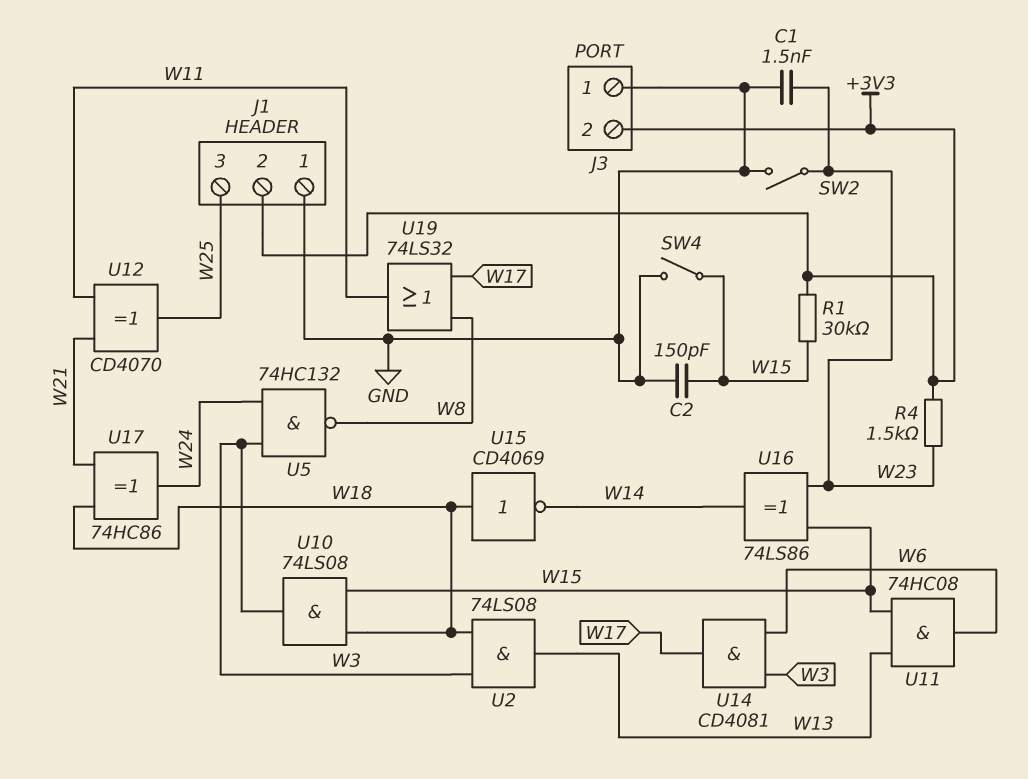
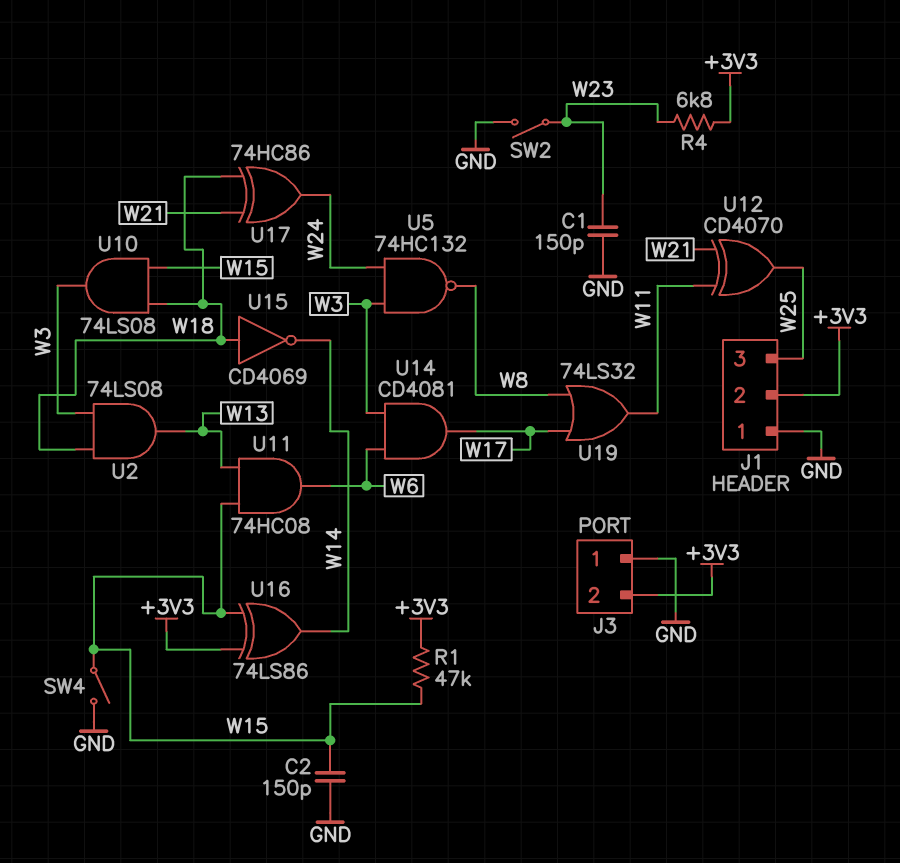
C1: 1.5nF (GND, W23) -> 150pF (GND, W23)
R1: 30k (+3V3, W15) -> 47k (+3V3, W15)
R4: 1.5k (+3V3, W23) -> 6.8k (+3V3, W23)
U16: XOR 74LS86 (in W15, in W23, out W14) -> XOR 74LS86 (in +3V3, in W15, out W14)

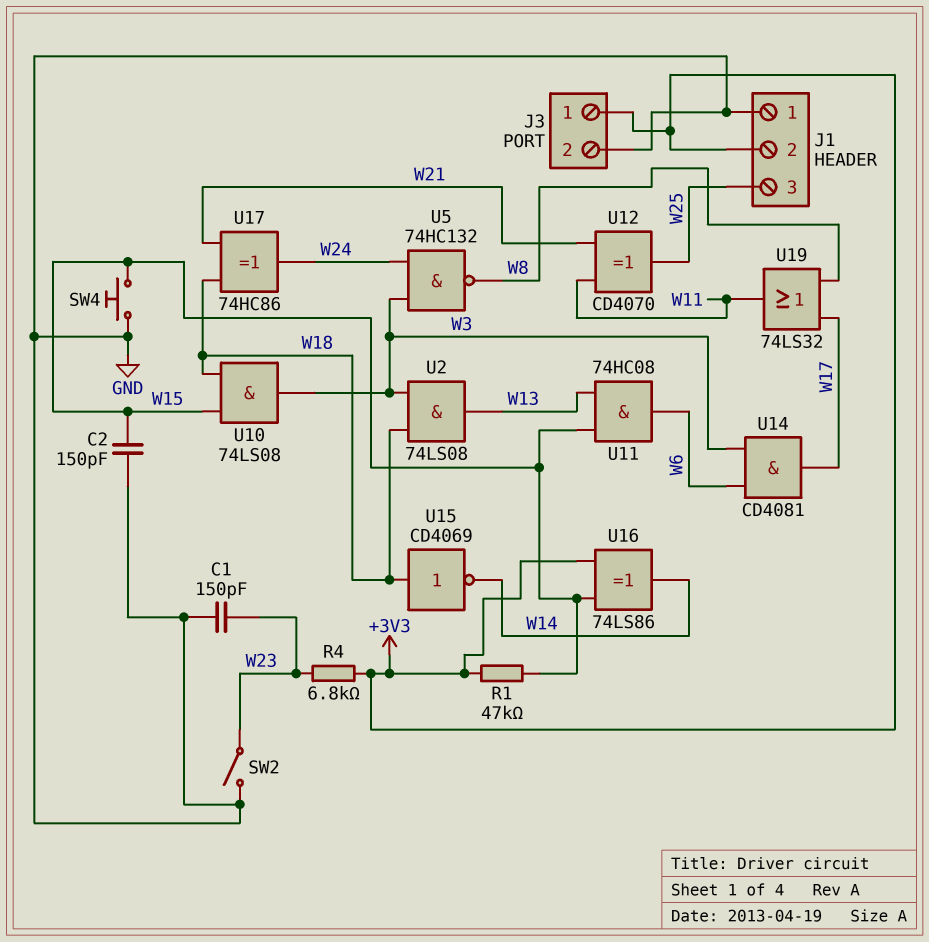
J3 pin 1: GND -> +3V3
J3 pin 2: +3V3 -> GND
SW4: switch (GND, W15) -> button (GND, W15)

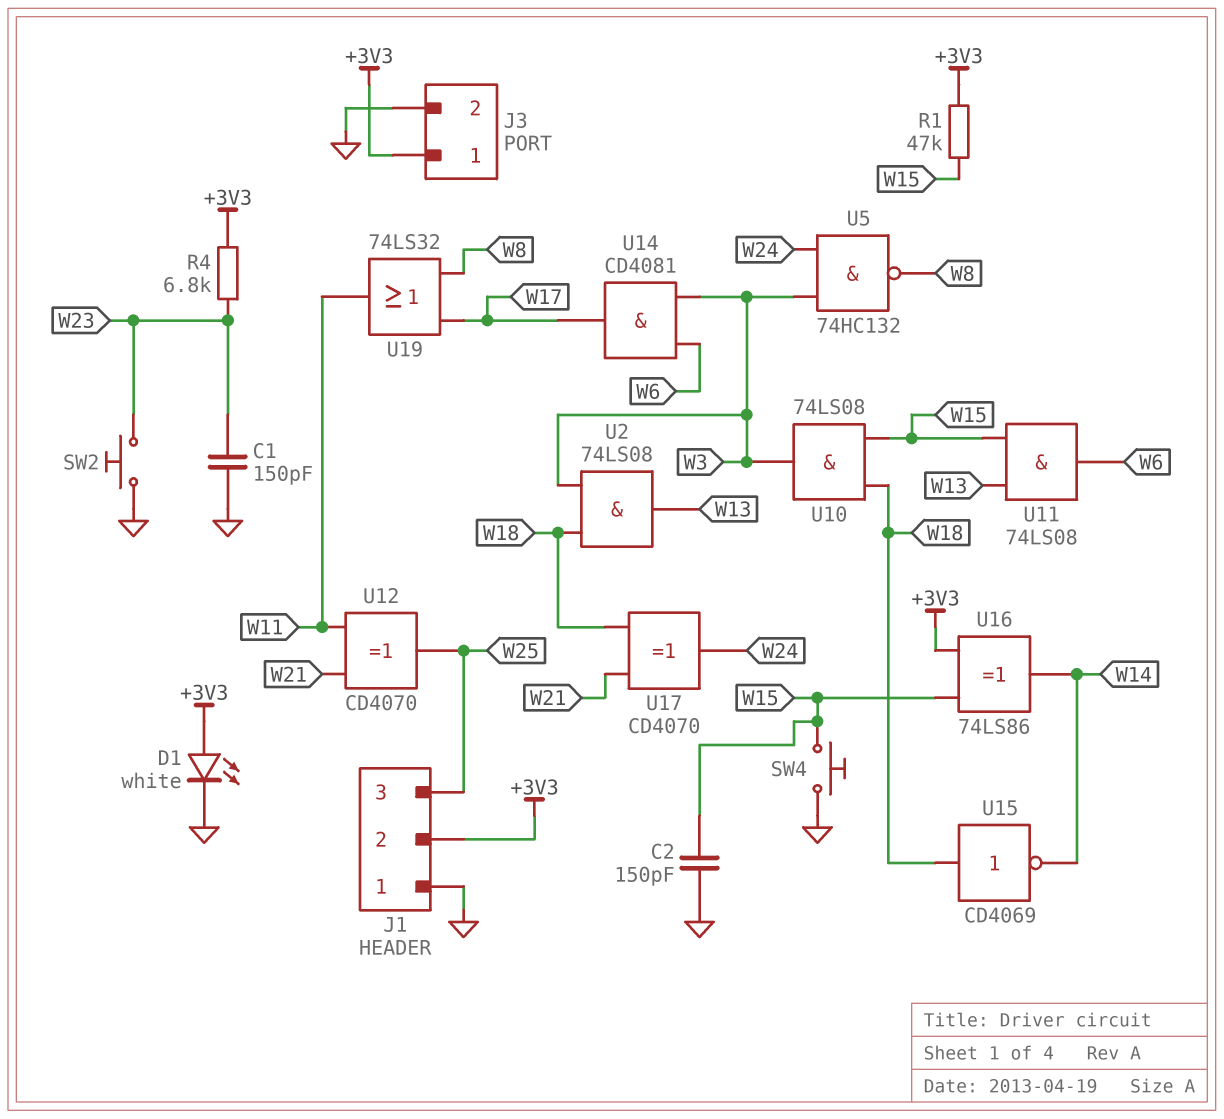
D1: none -> LED white (A +3V3, K GND)
SW2: switch (GND, W23) -> button (GND, W23)
U11: AND 74HC08 (in W13, in W15, out W6) -> AND 74LS08 (in W13, in W15, out W6)
U17: XOR 74HC86 (in W18, in W21, out W24) -> XOR CD4070 (in W18, in W21, out W24)

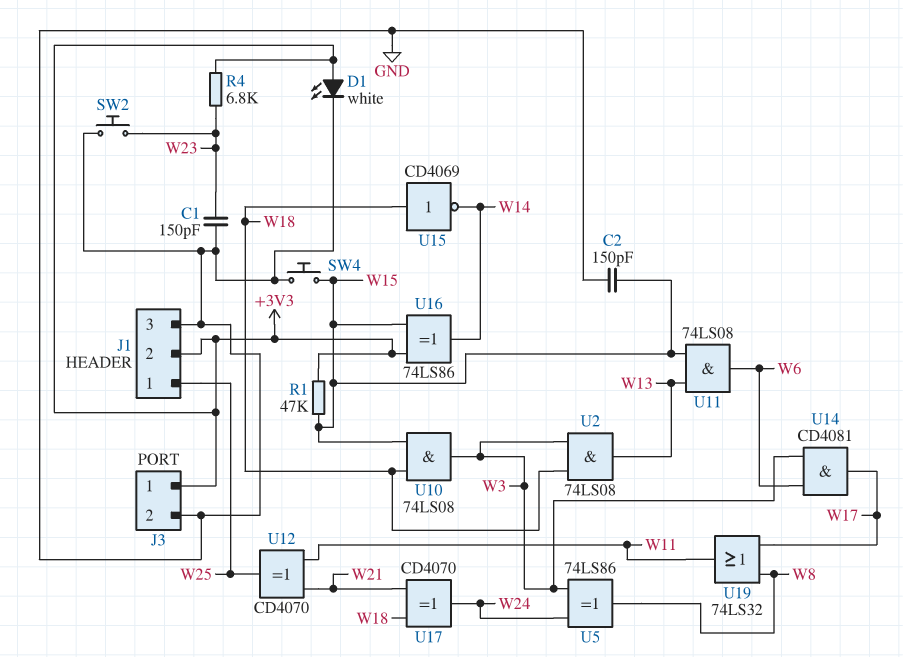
J1 pin 1: GND -> W25
J1 pin 3: W25 -> GND
U5: NAND 74HC132 (in W3, in W24, out W8) -> XOR 74LS86 (in W3, in W24, out W8)

